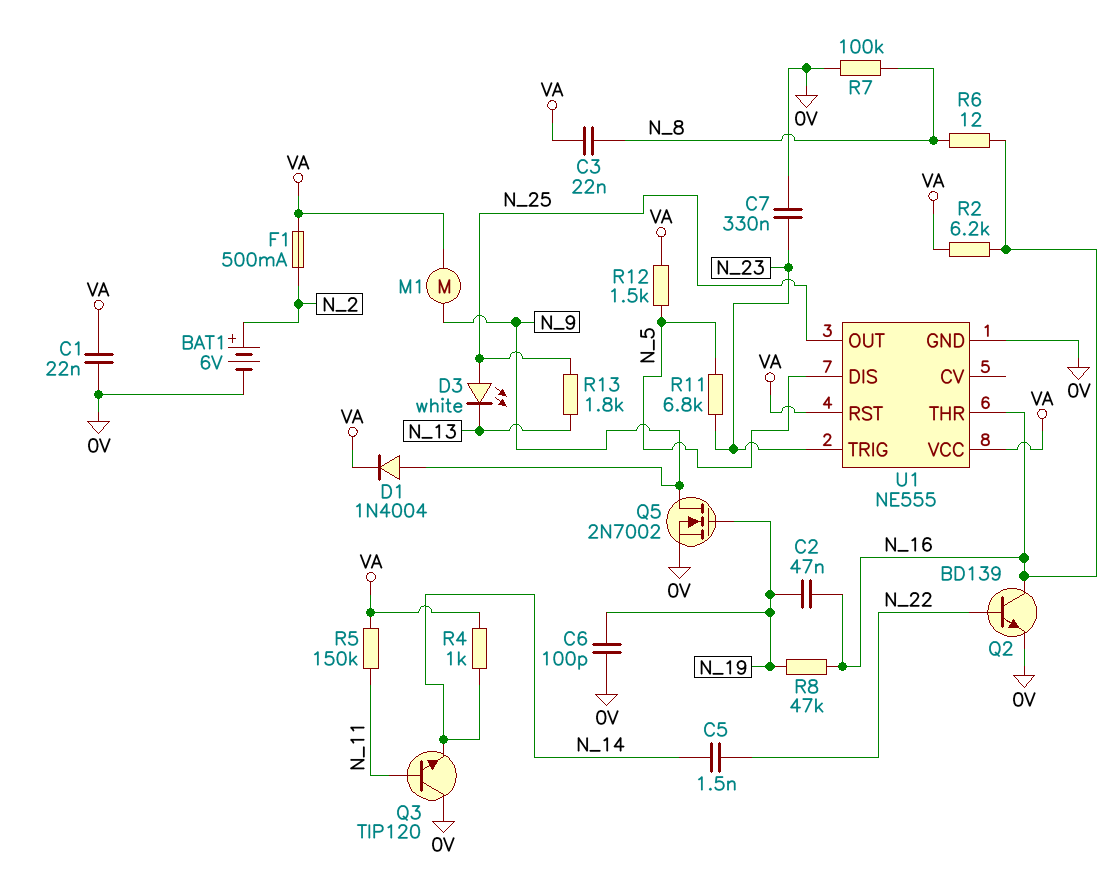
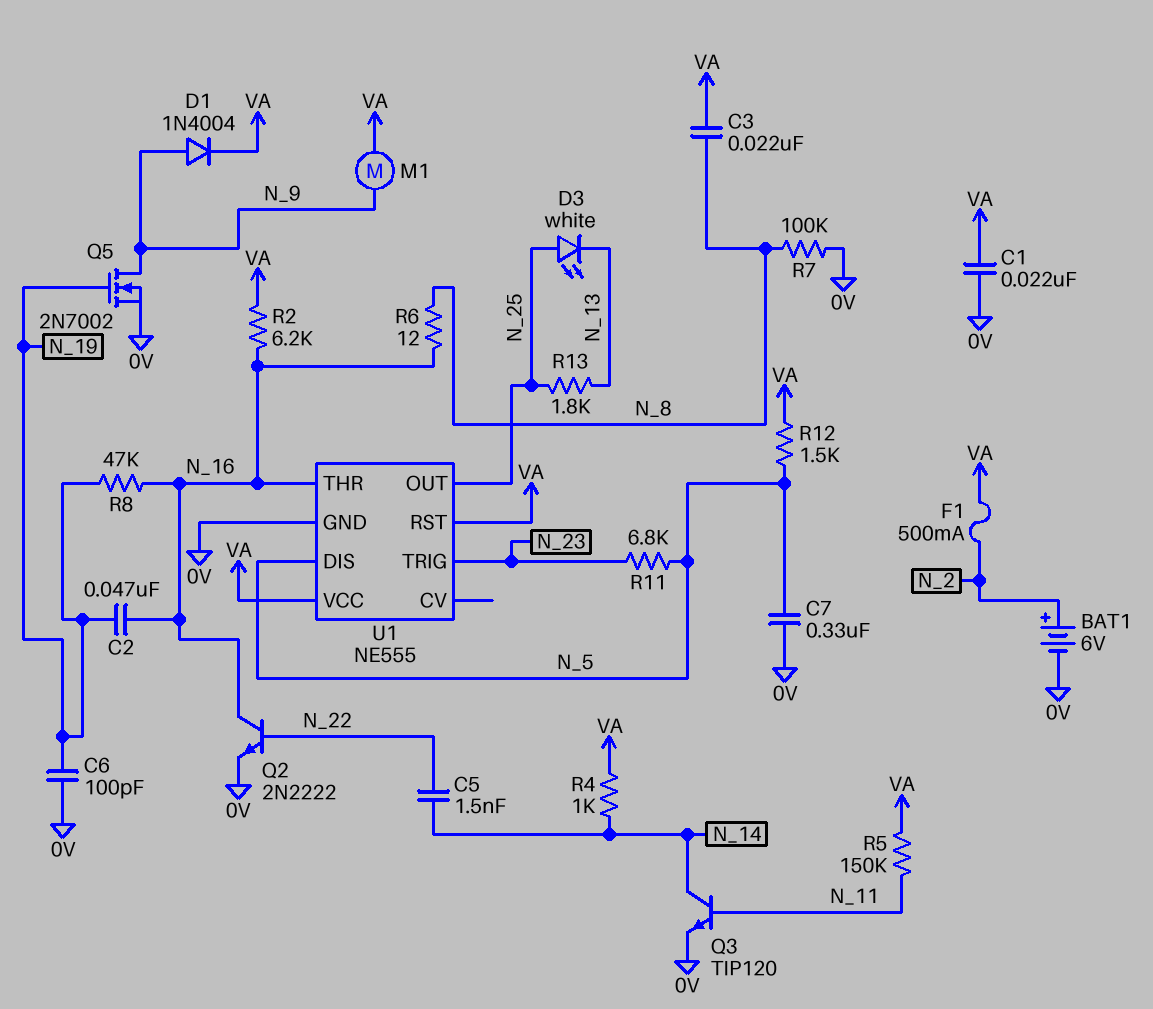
C7: 330nF (0V, N_23) -> 330nF (0V, N_5)
Q2: NPN BD139 (B N_22, C N_16, E 0V) -> NPN 2N2222 (B N_22, C N_16, E 0V)
Q3: NPN TIP120 (B N_11, C 0V, E N_14) -> NPN TIP120 (B N_11, C N_14, E 0V)

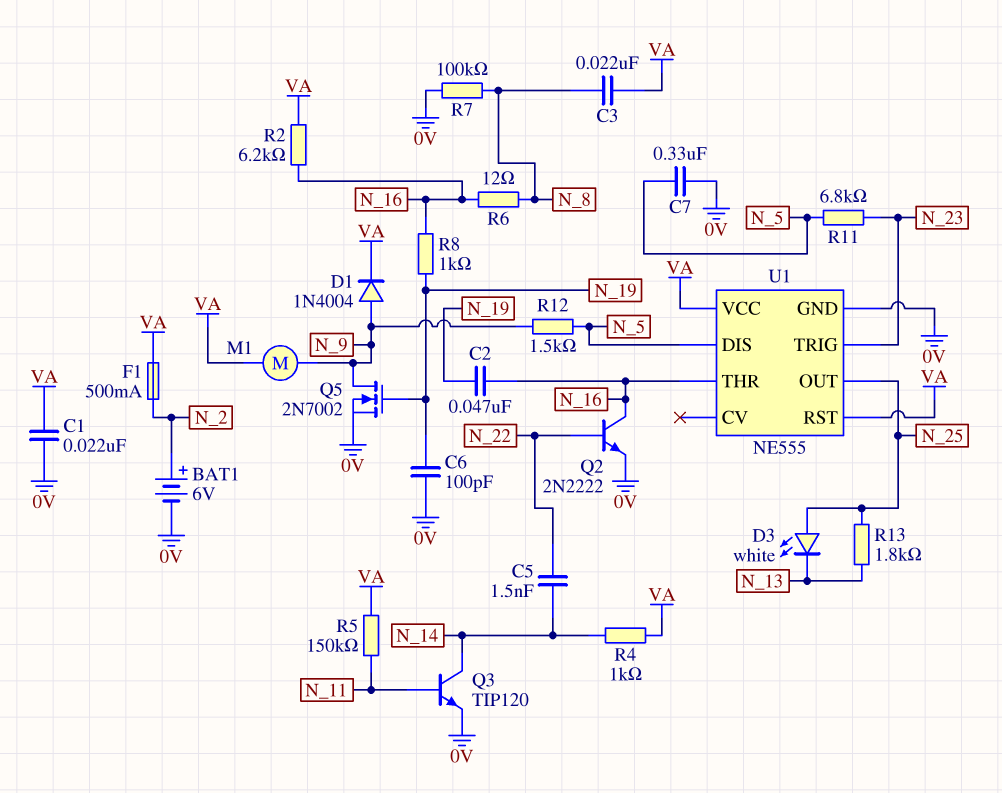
R8: 47k (N_16, N_19) -> 1k (N_16, N_19)
R12: 1.5k (N_5, VA) -> 1.5k (N_5, N_9)

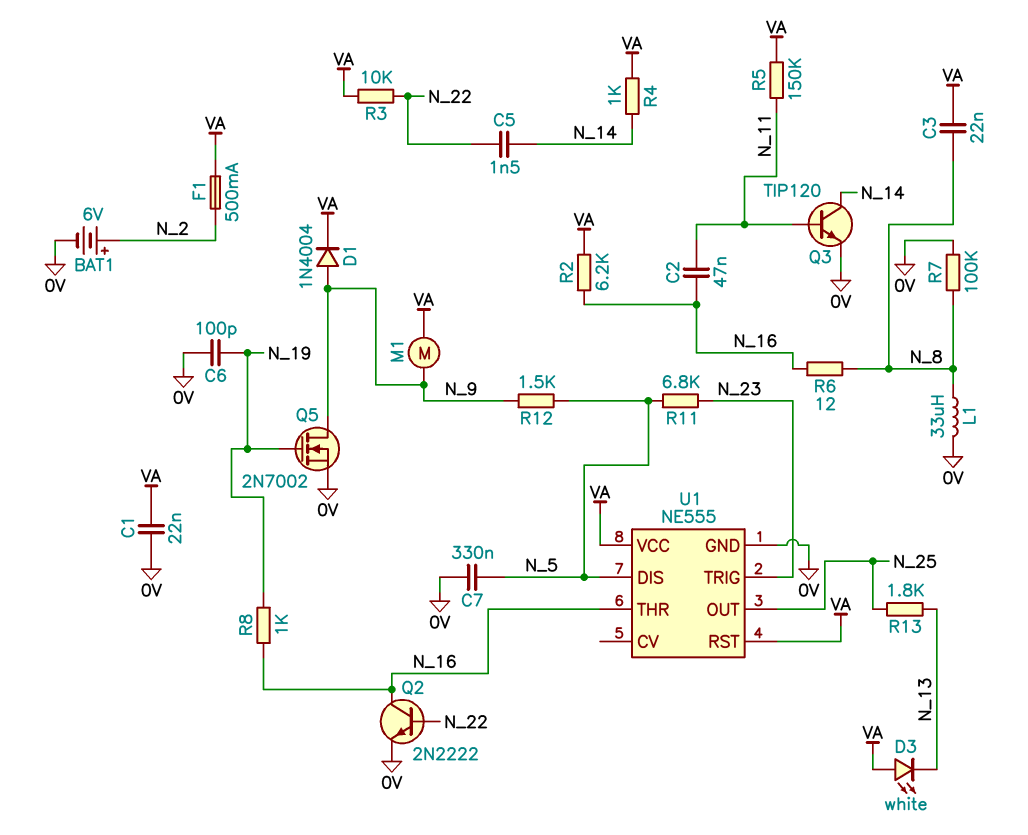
C2: 47nF (N_16, N_19) -> 47nF (N_11, N_16)
D3: LED white (A N_25, K N_13) -> LED white (A VA, K N_13)
L1: none -> 33uH (0V, N_8)
R3: none -> 10k (N_22, VA)

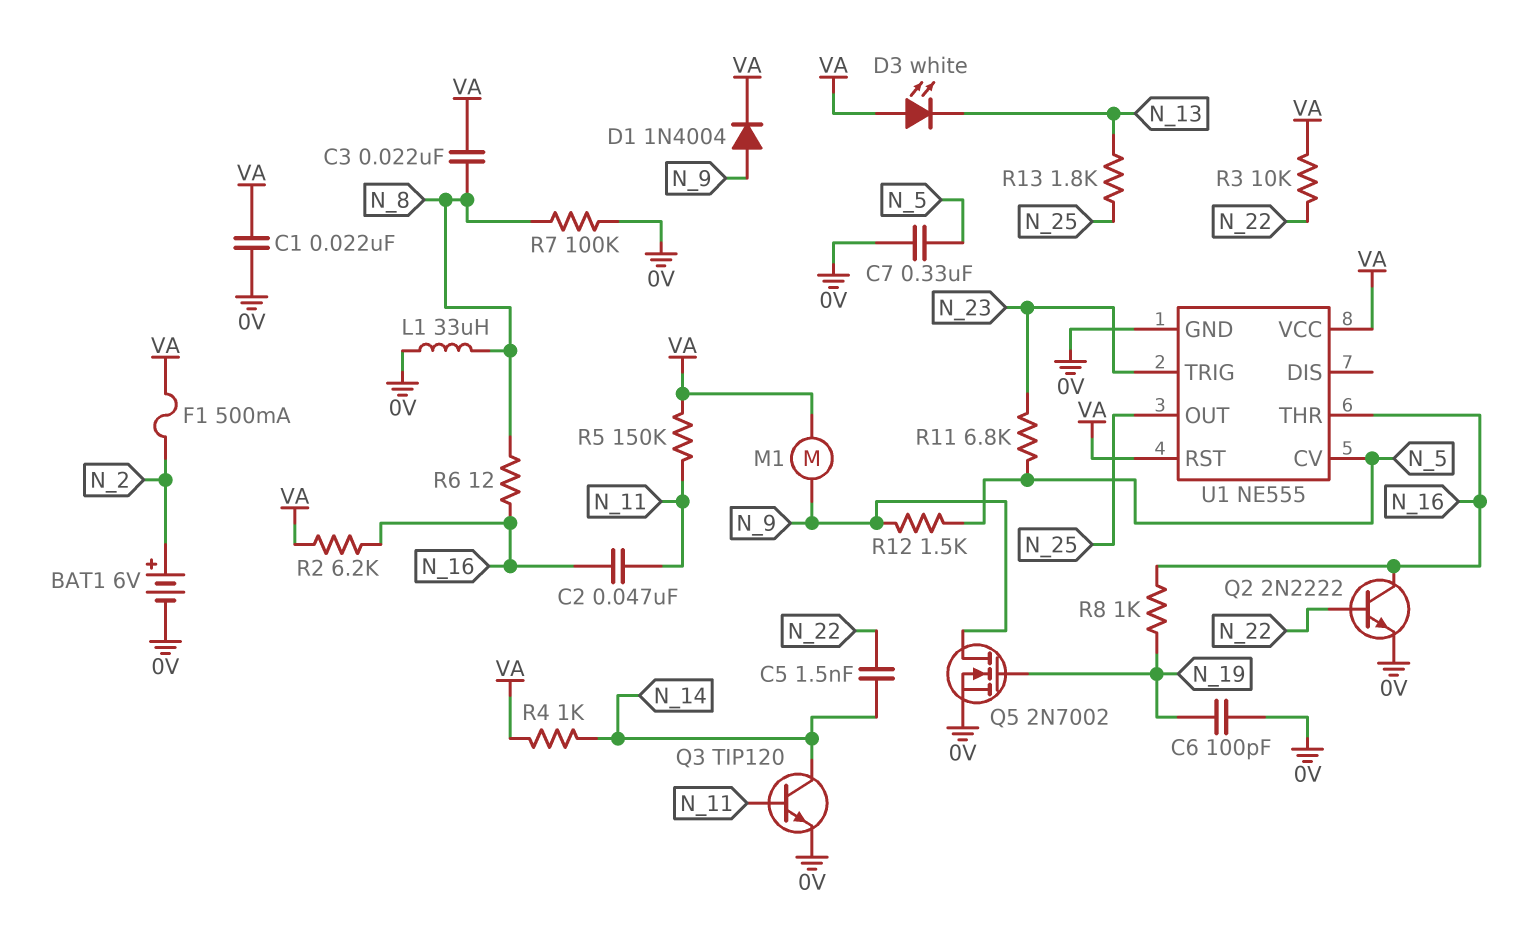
U1 pin CV: none -> N_5
U1 pin DIS: N_5 -> none

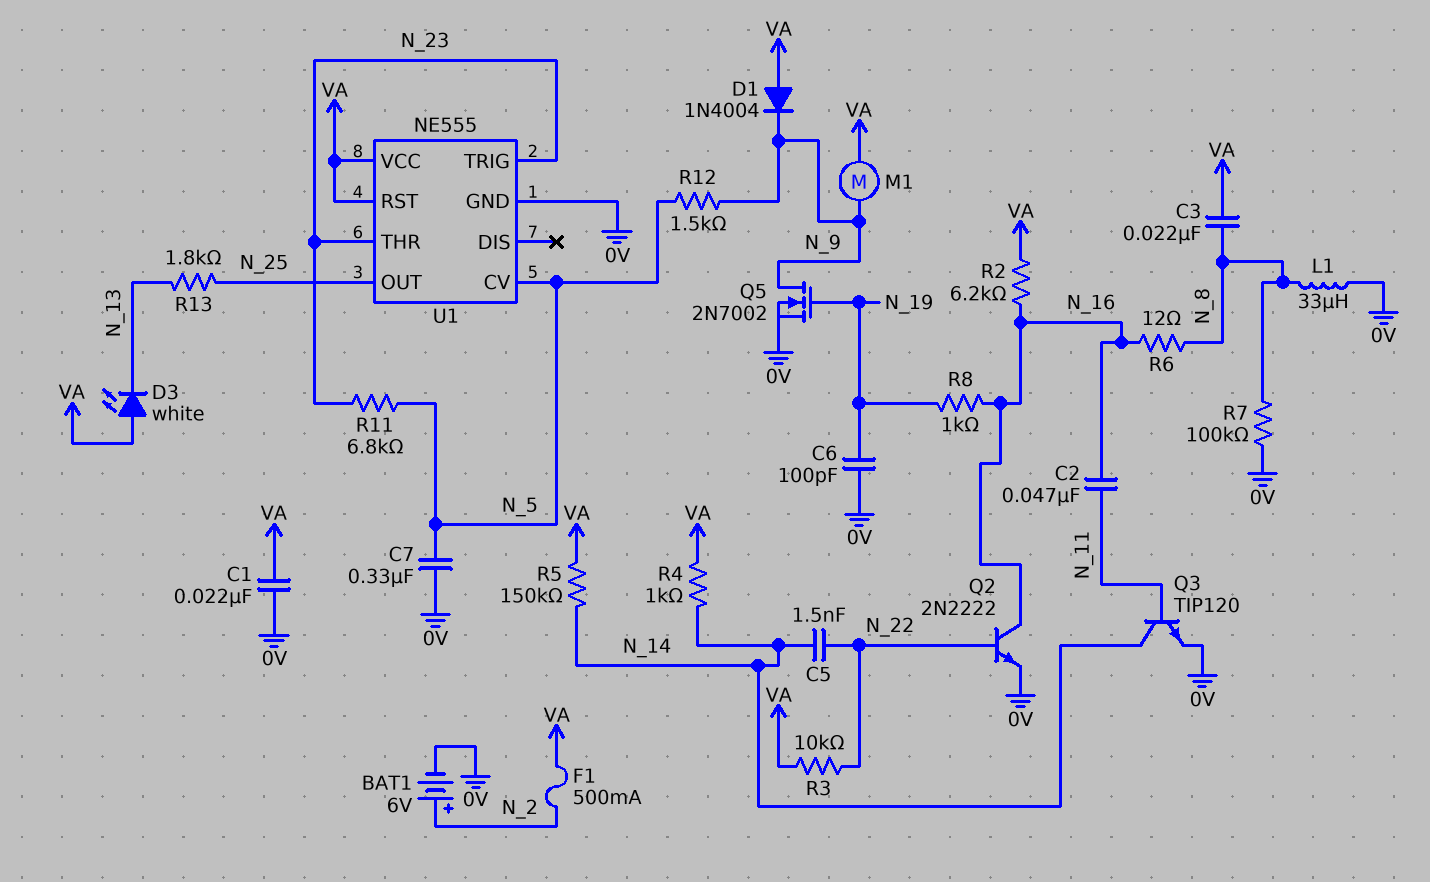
D1: diode 1N4004 (A N_9, K VA) -> diode 1N4004 (A VA, K N_9)
R5: 150k (N_11, VA) -> 150k (N_14, VA)
U1 pin THR: N_16 -> N_23

